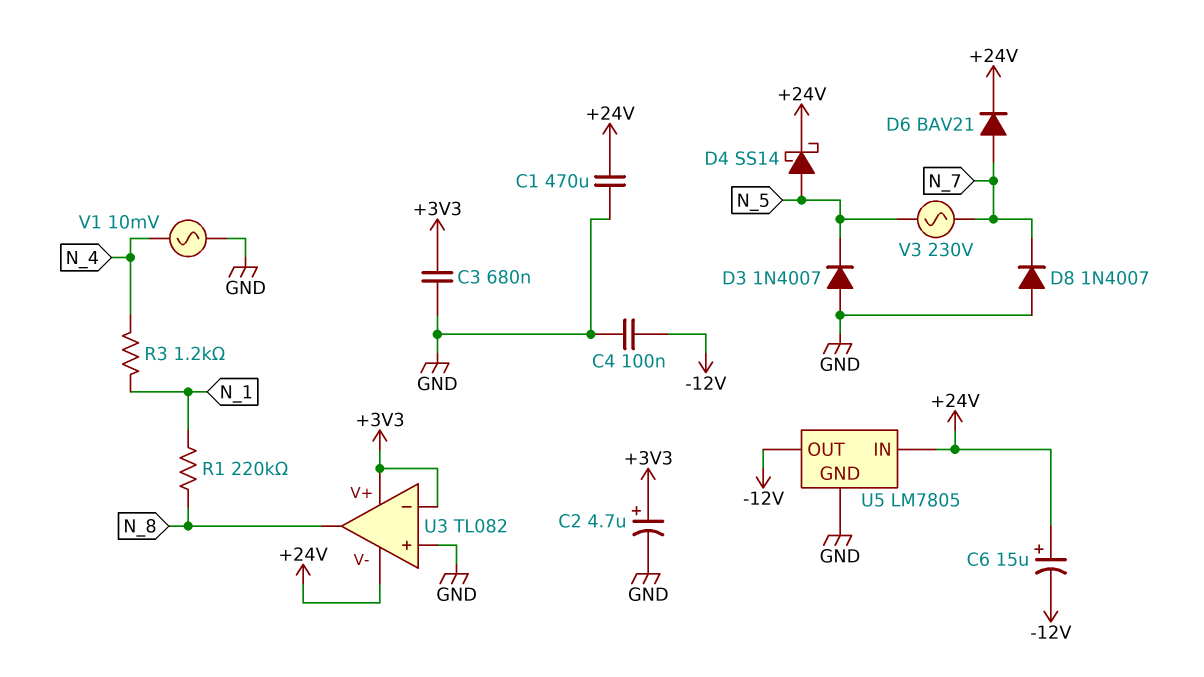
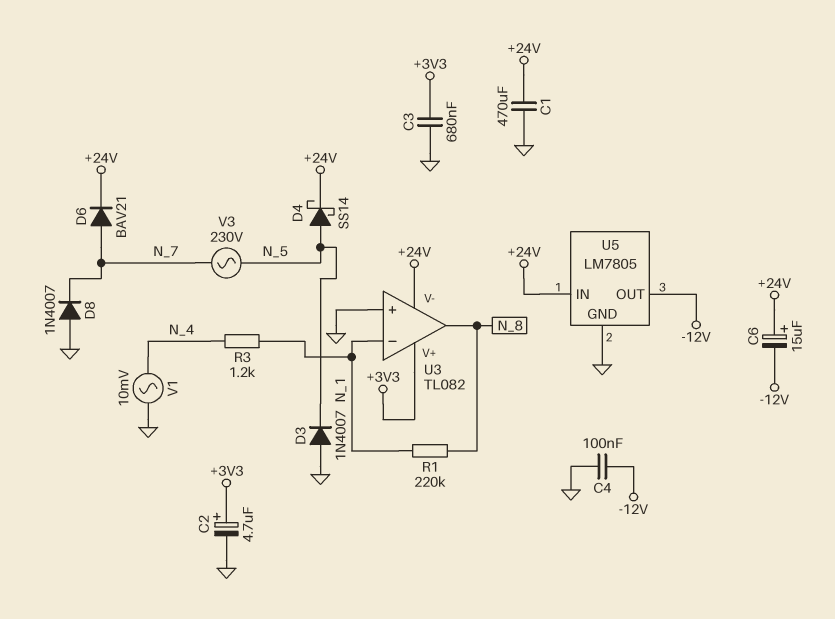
U3 pin in-: +3V3 -> N_1

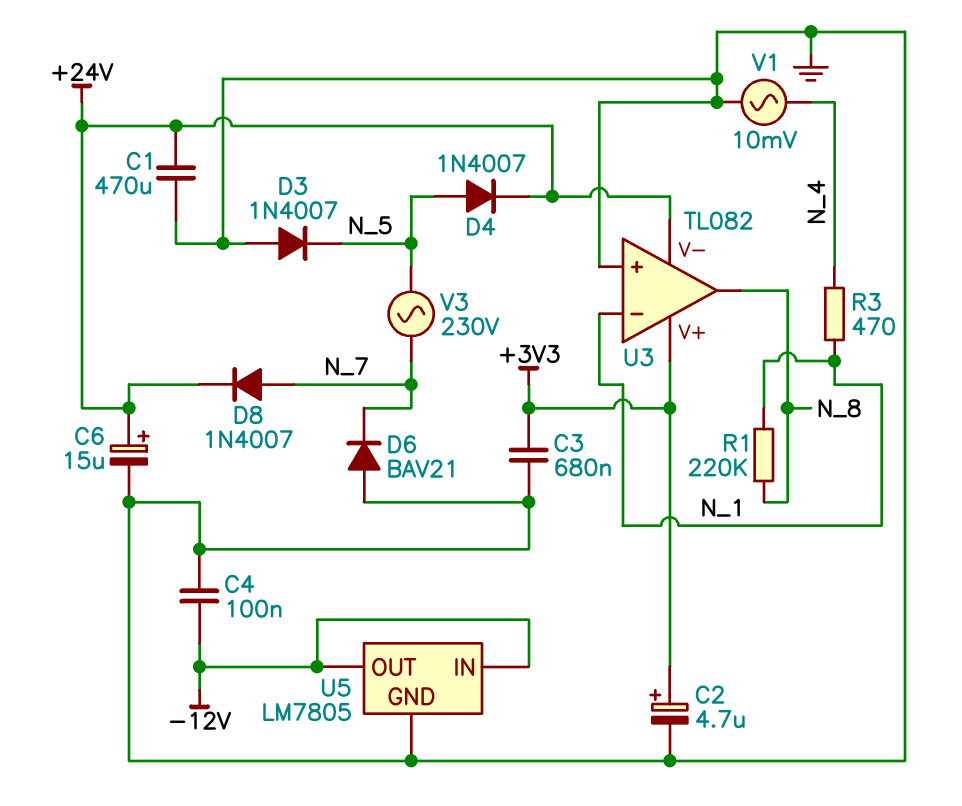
C6: 15uF (plus +24V, minus -12V) -> 15uF (plus +24V, minus GND)
D4: schottky SS14 (A N_5, K +24V) -> diode 1N4007 (A N_5, K +24V)
D6: diode BAV21 (A N_7, K +24V) -> diode BAV21 (A GND, K N_7)
D8: diode 1N4007 (A GND, K N_7) -> diode 1N4007 (A N_7, K +24V)
R3: 1.2k (N_1, N_4) -> 470 (N_1, N_4)
U5 pin IN: +24V -> -12V

